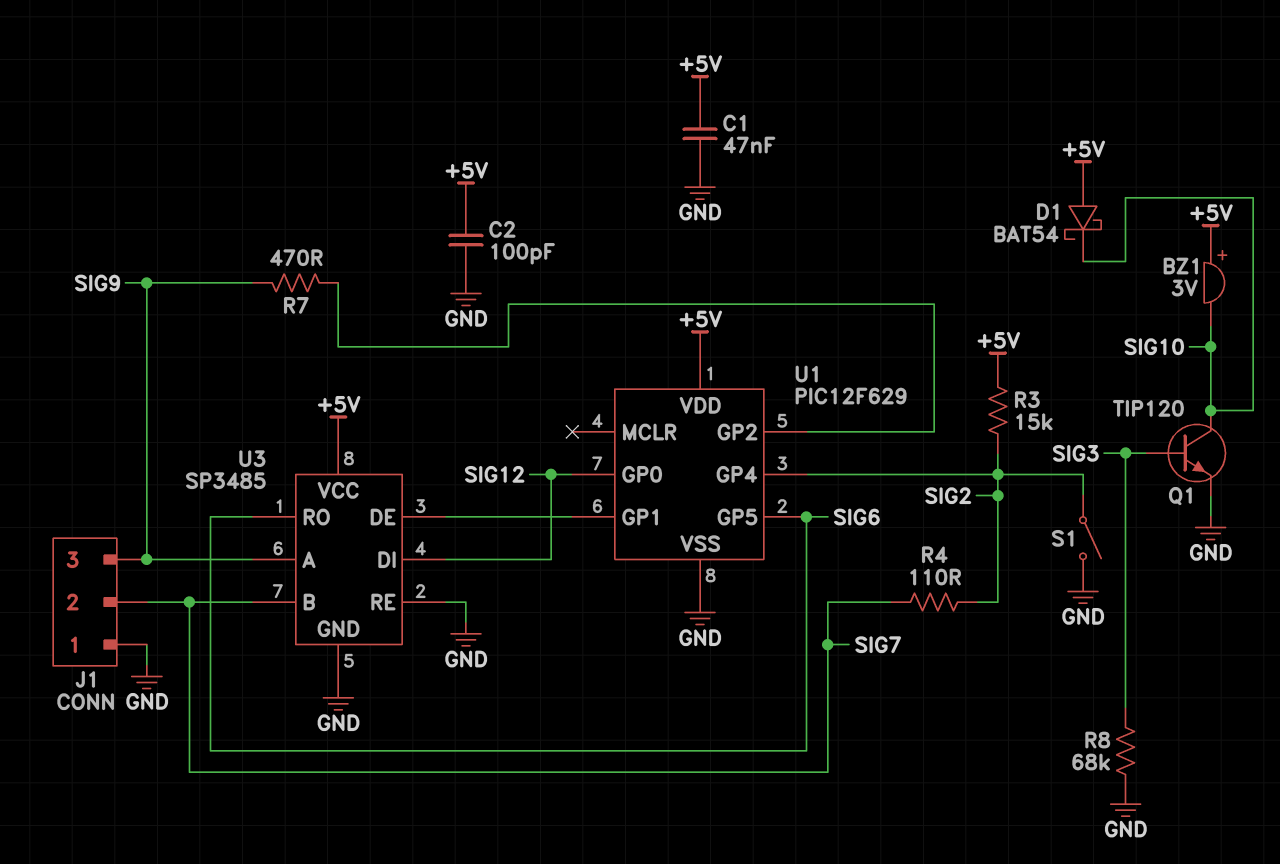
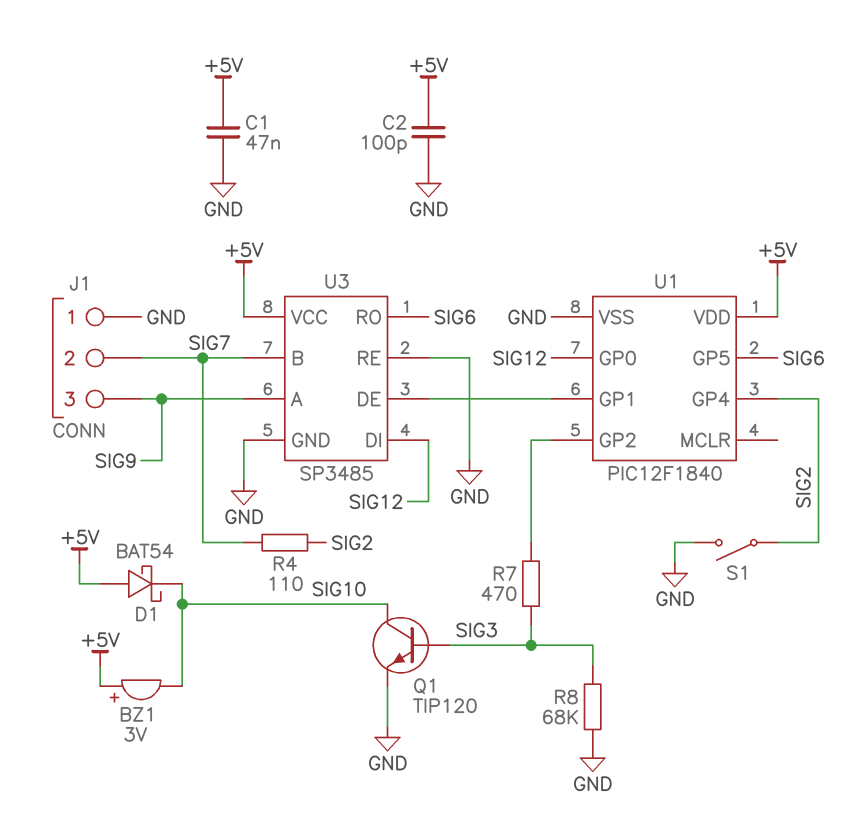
R3: 15k (+5V, SIG2) -> none
R7: 470 (SIG9, U1/GP2) -> 470 (SIG3, U1/GP2)
U1: PIC12F629 -> PIC12F1840

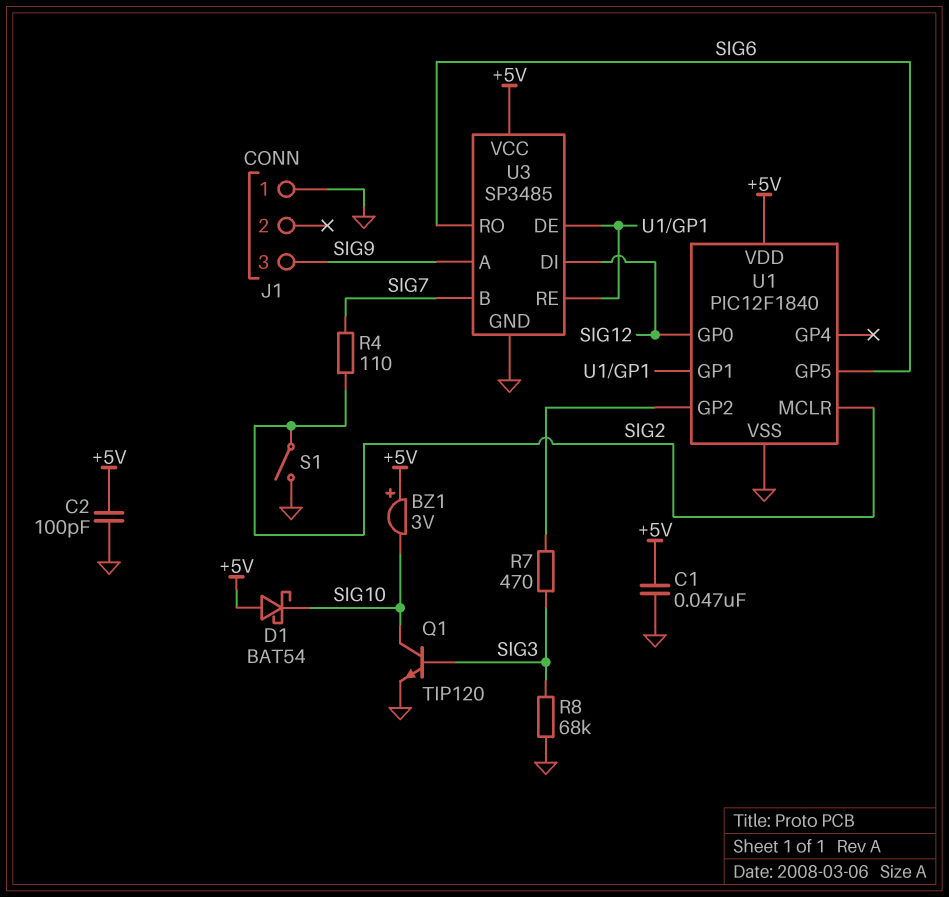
J1 pin 2: SIG7 -> none
U1 pin GP4: SIG2 -> none
U1 pin MCLR: none -> SIG2
U3 pin RE: GND -> U1/GP1

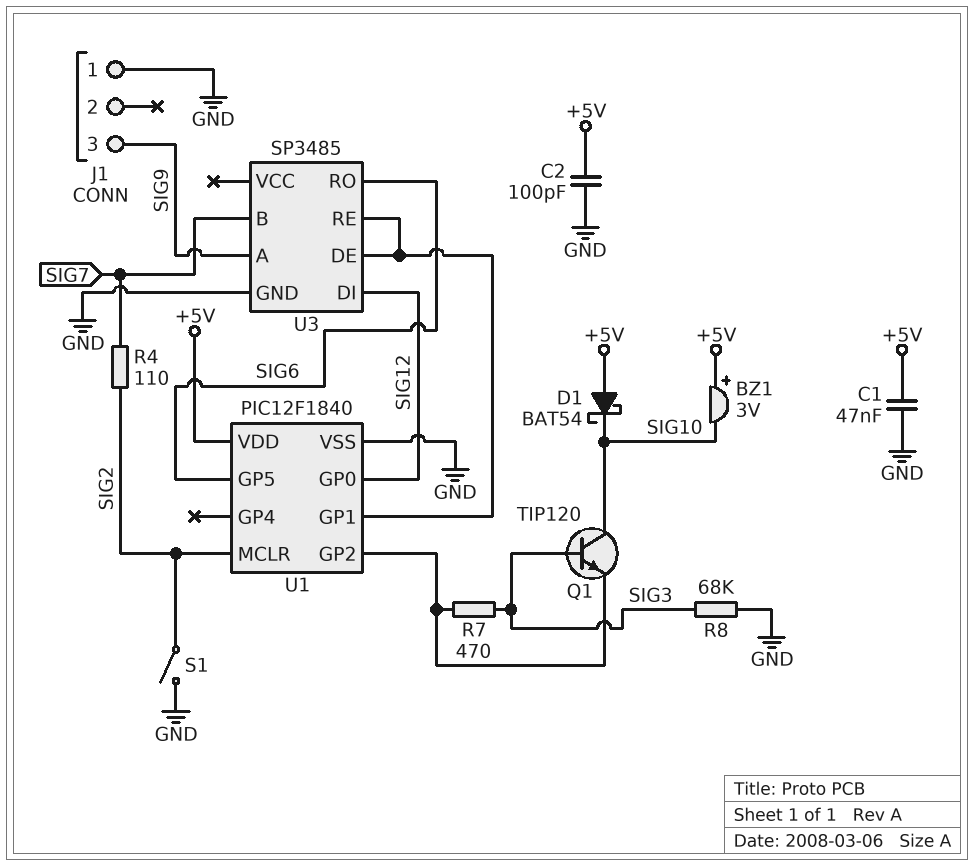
Q1: NPN TIP120 (B SIG3, C SIG10, E GND) -> NPN TIP120 (B SIG3, C SIG10, E U1/GP2)
U3 pin VCC: +5V -> none

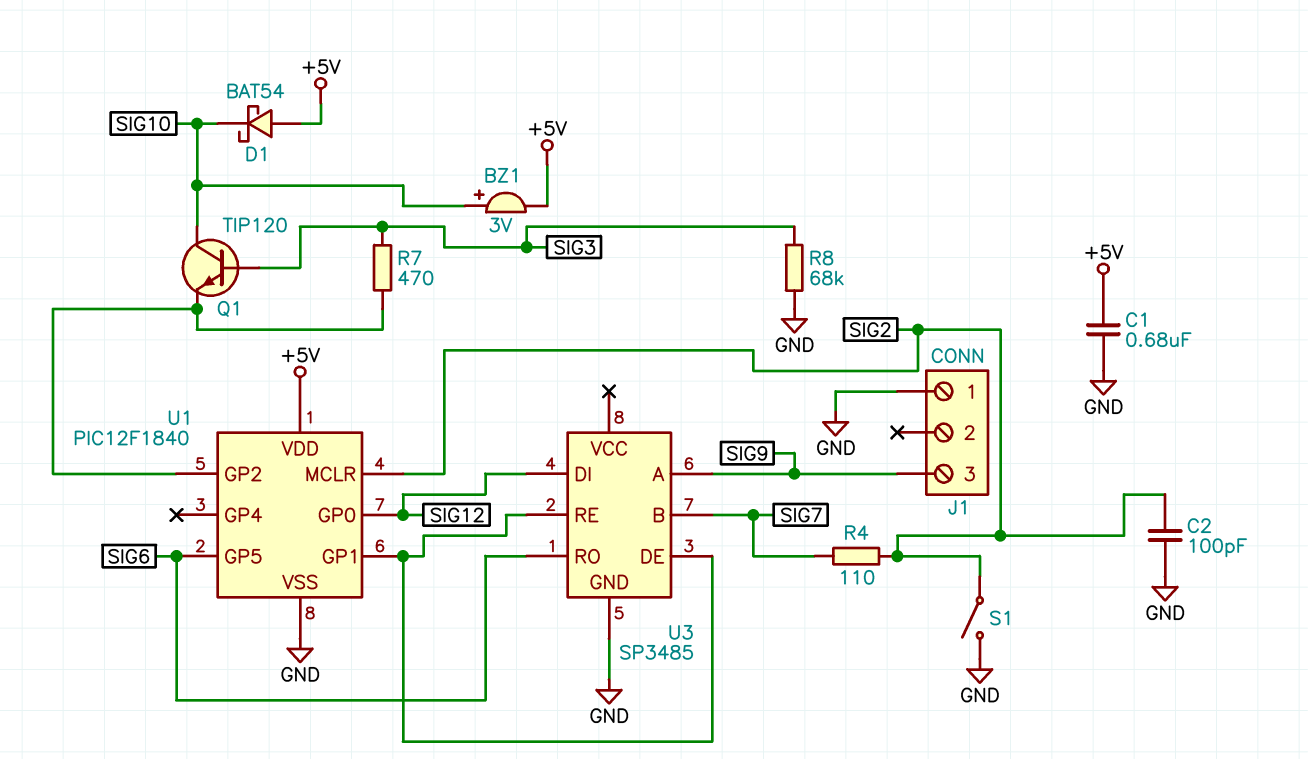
BZ1: buzzer 3V (plus +5V, minus SIG10) -> buzzer 3V (plus SIG10, minus +5V)
C1: 47nF (+5V, GND) -> 680nF (+5V, GND)
C2: 100pF (+5V, GND) -> 100pF (GND, SIG2)

